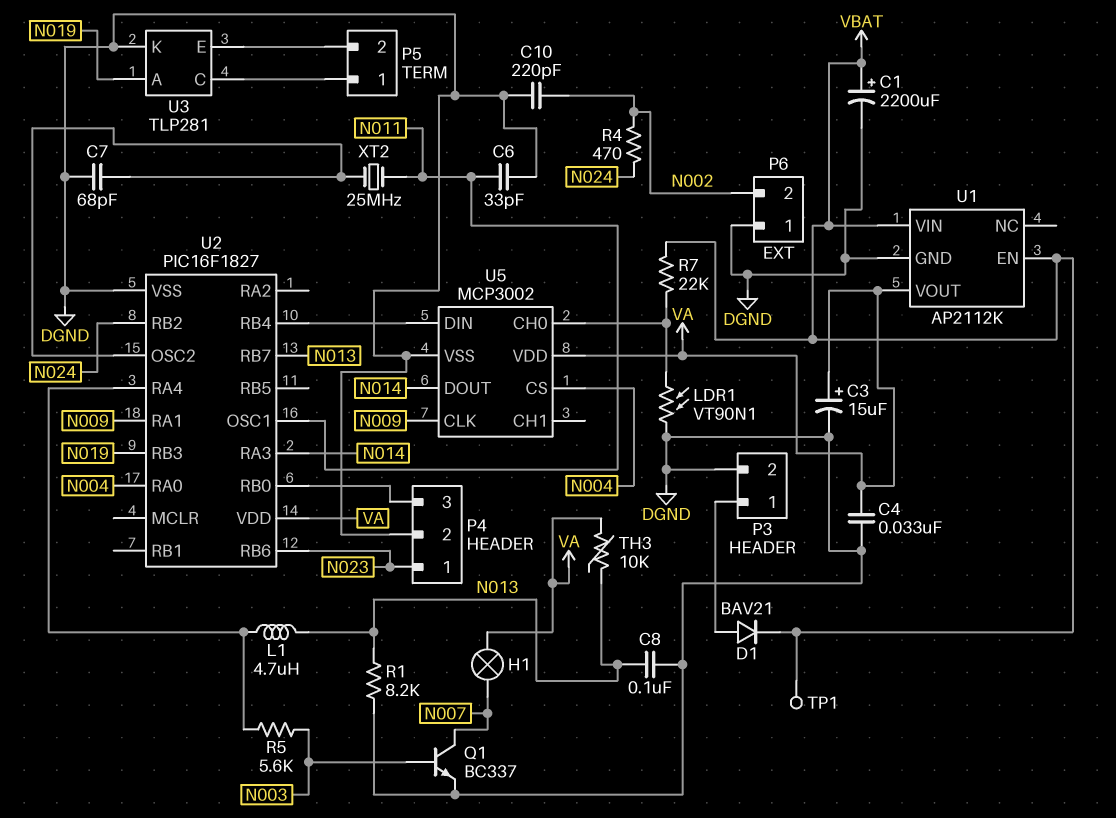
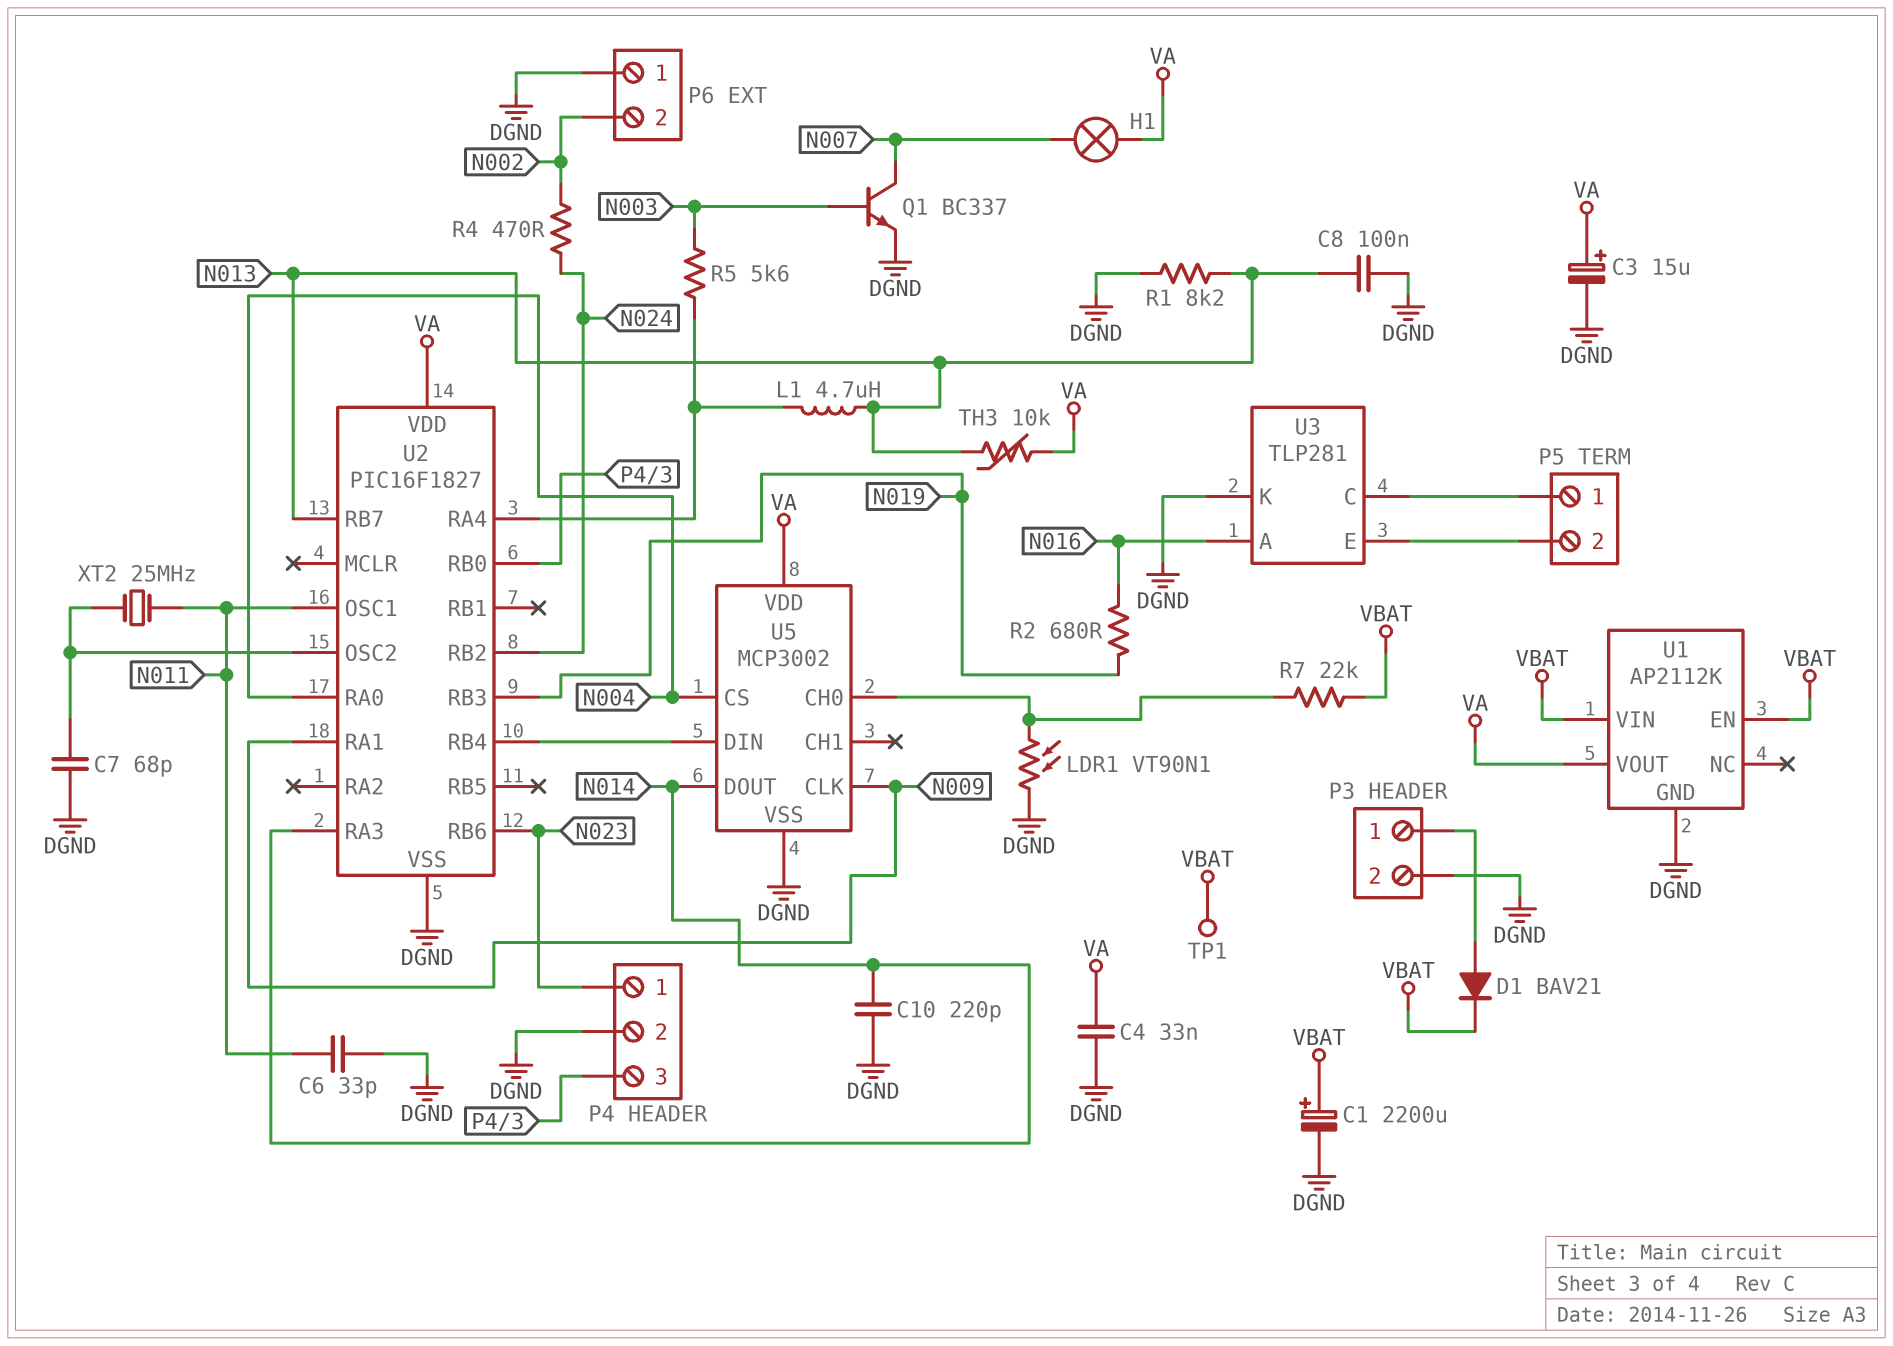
C10: 220pF (DGND, N002) -> 220pF (DGND, N014)
R2: none -> 680 (N016, N019)
U3 pin A: N019 -> N016

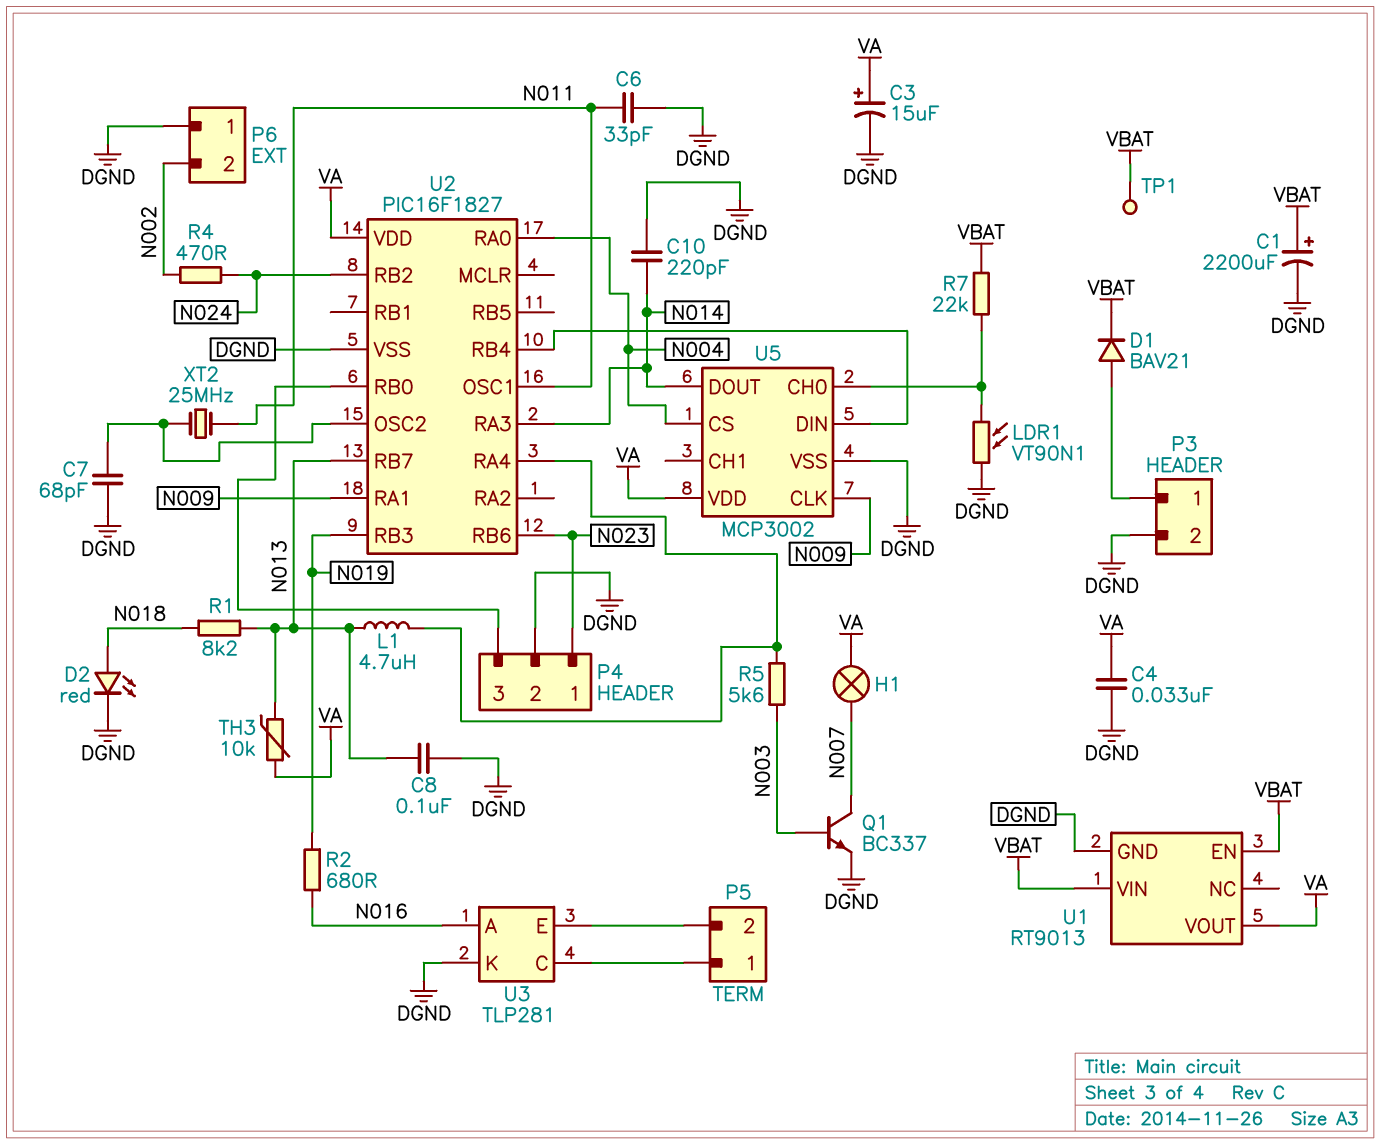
D2: none -> LED red (A N018, K DGND)
R1: 8.2k (DGND, N013) -> 8.2k (N013, N018)
U1: AP2112K -> RT9013

